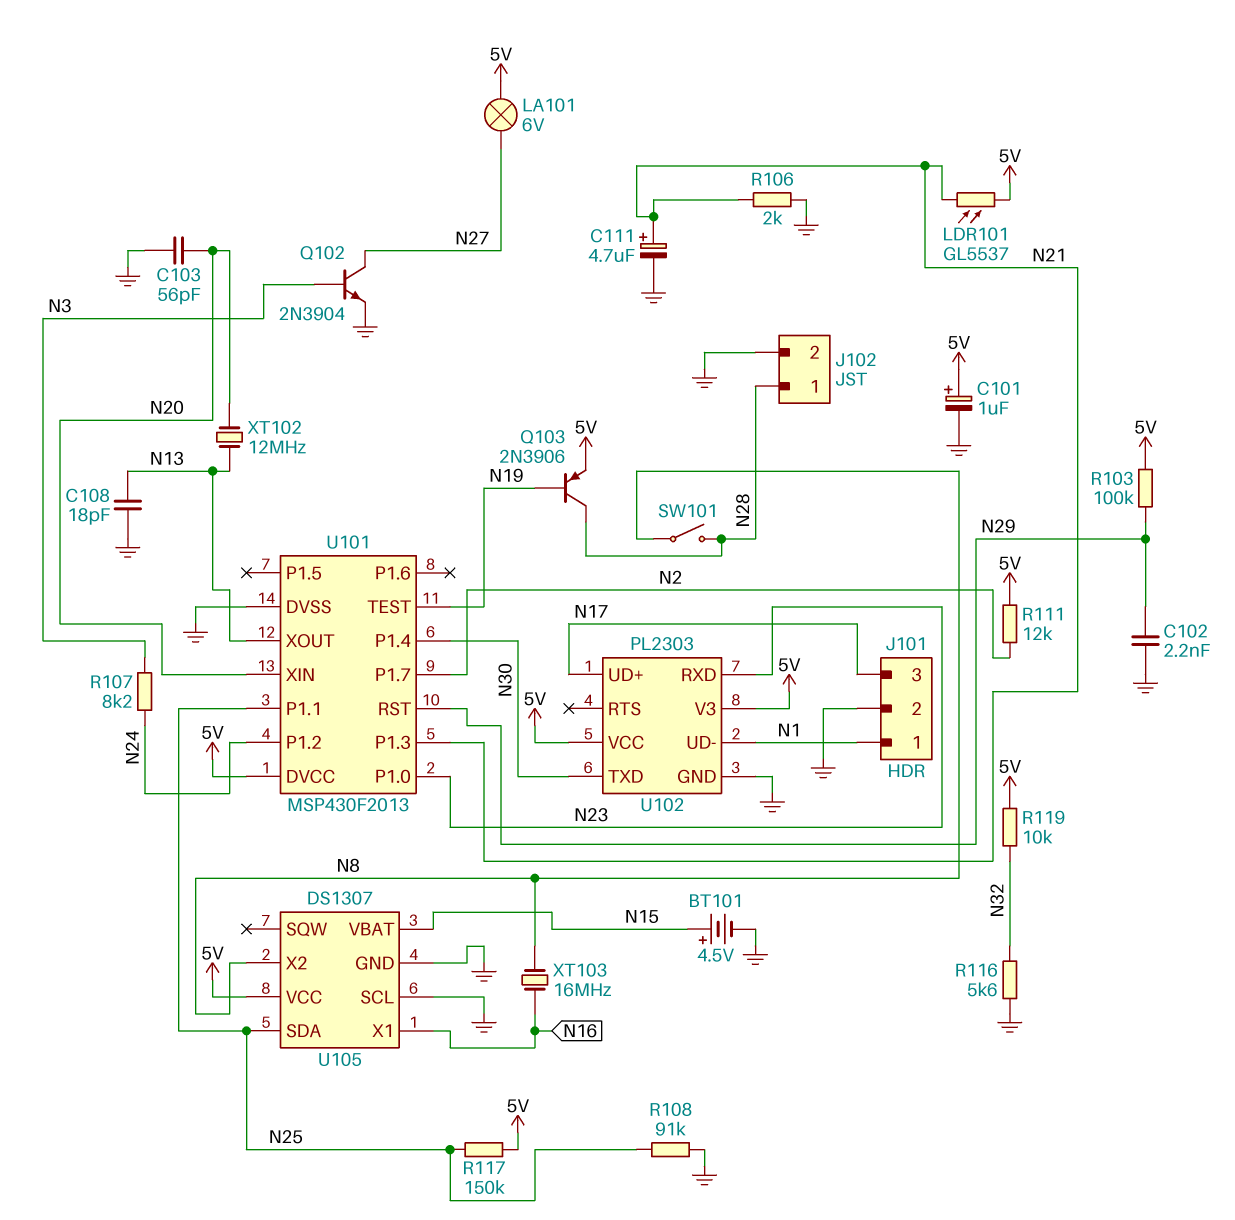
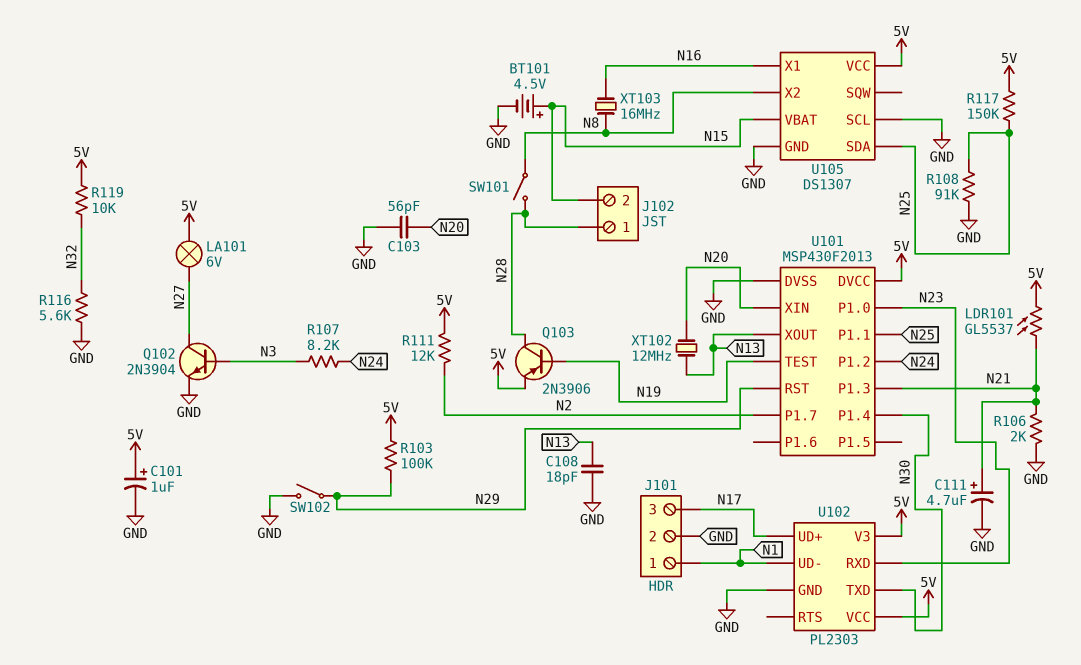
C102: 2.2nF (GND, N29) -> none
J102 pin 2: GND -> N15
SW102: none -> switch (GND, N29)

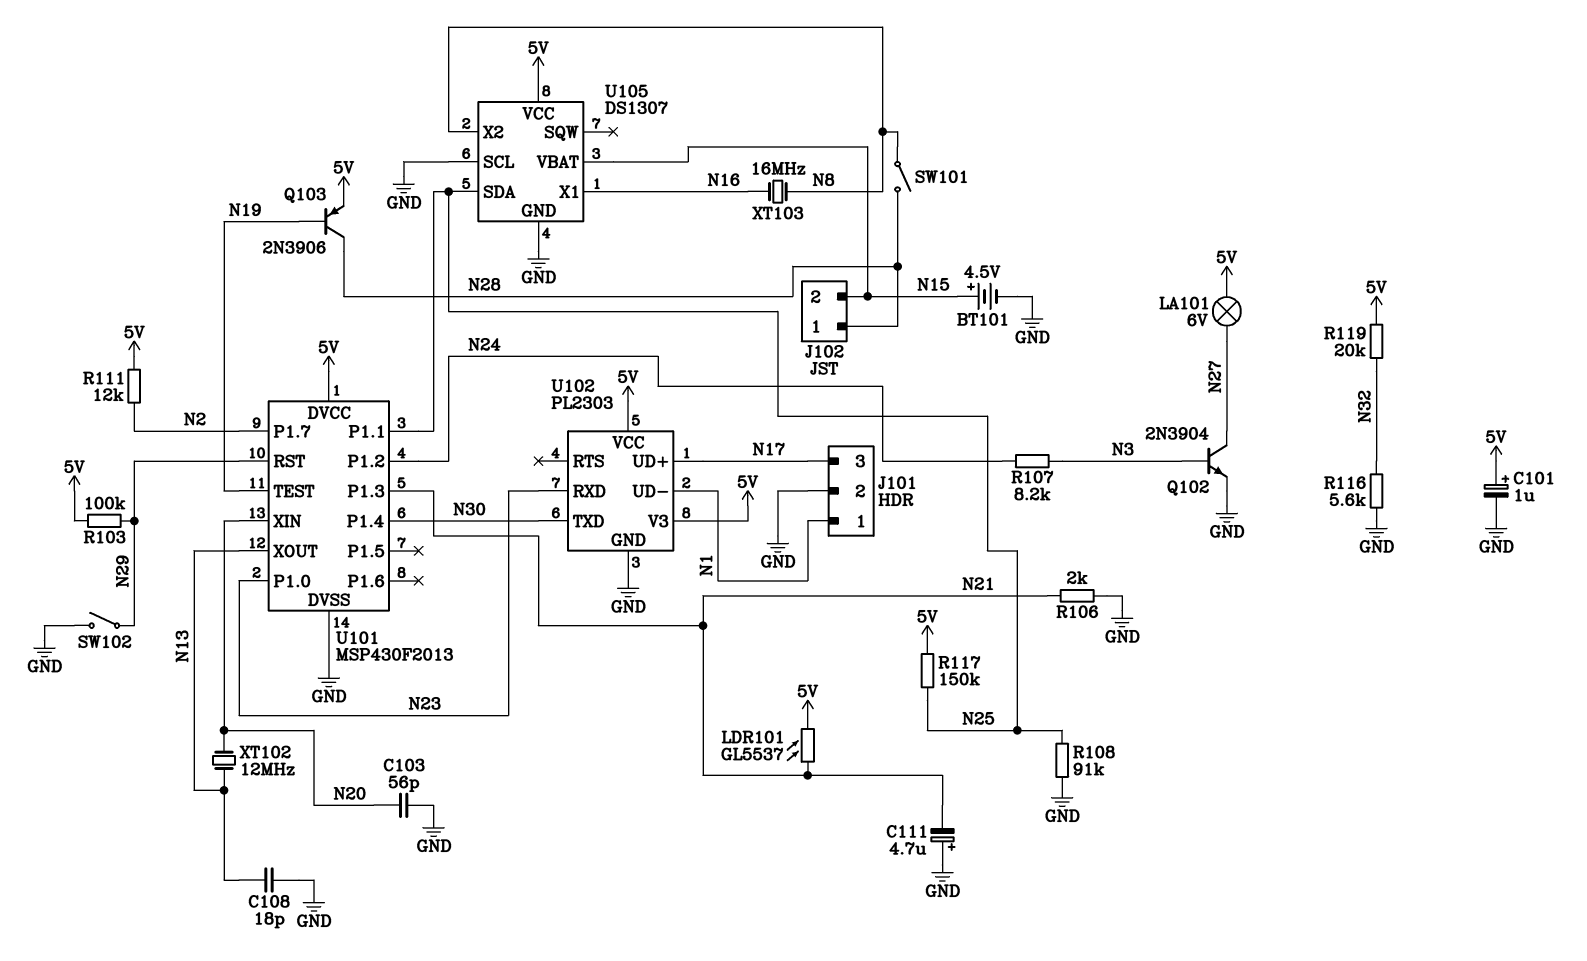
C111: 4.7uF (plus N21, minus GND) -> 4.7uF (plus GND, minus N21)
R119: 10k (5V, N32) -> 20k (5V, N32)

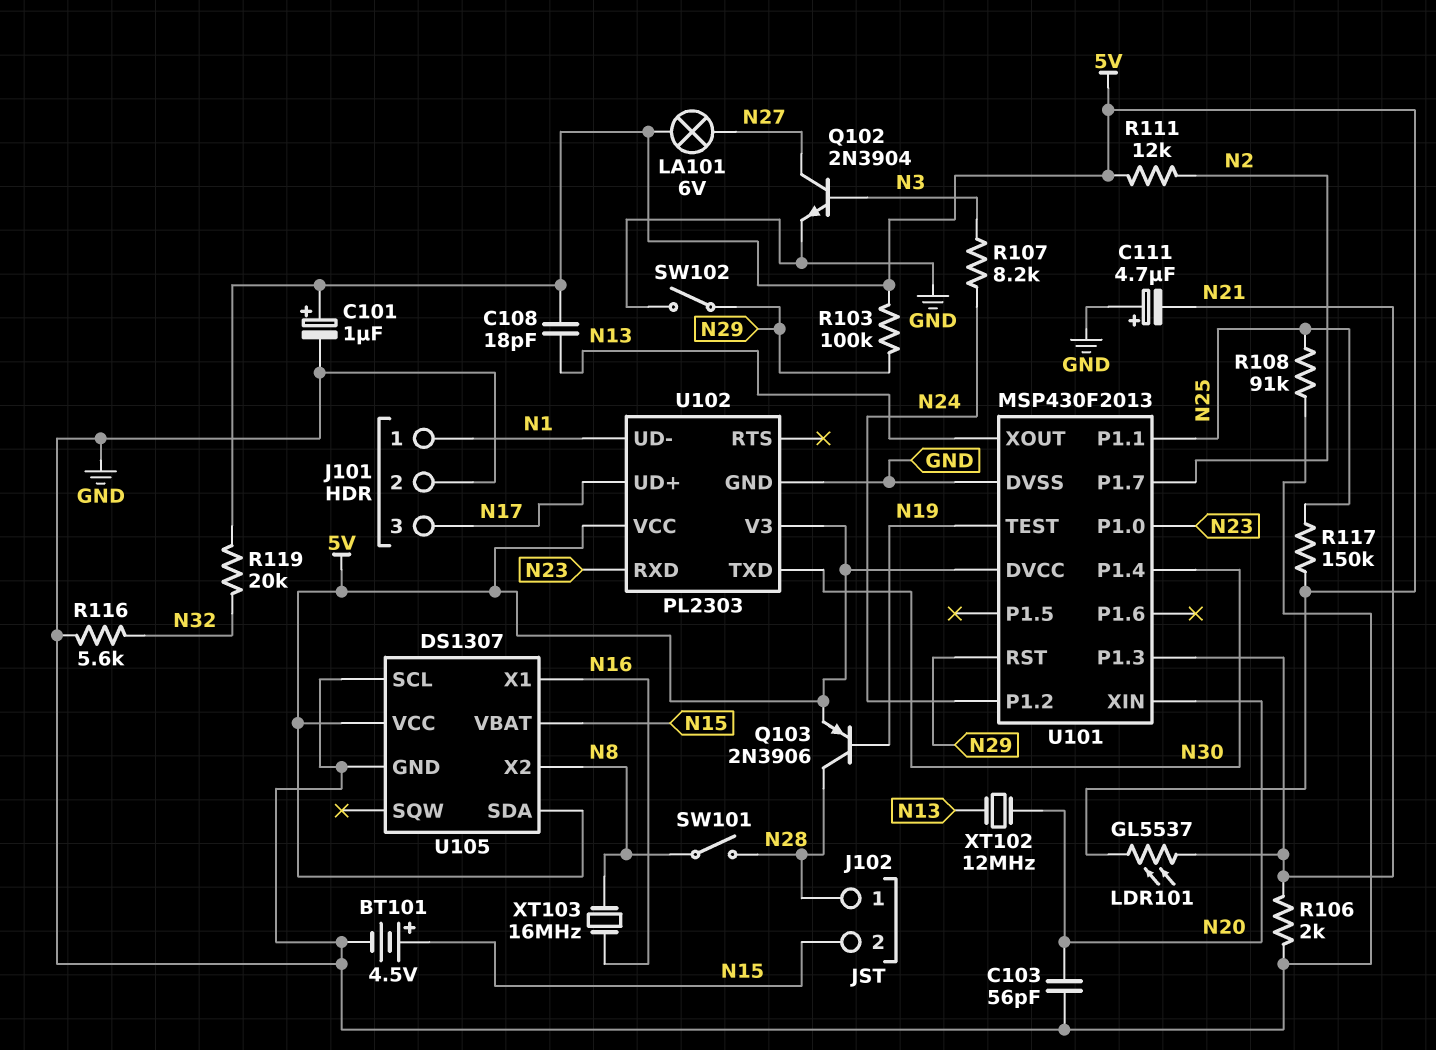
C108: 18pF (GND, N13) -> 18pF (5V, N13)
U105 pin SDA: N25 -> 5V

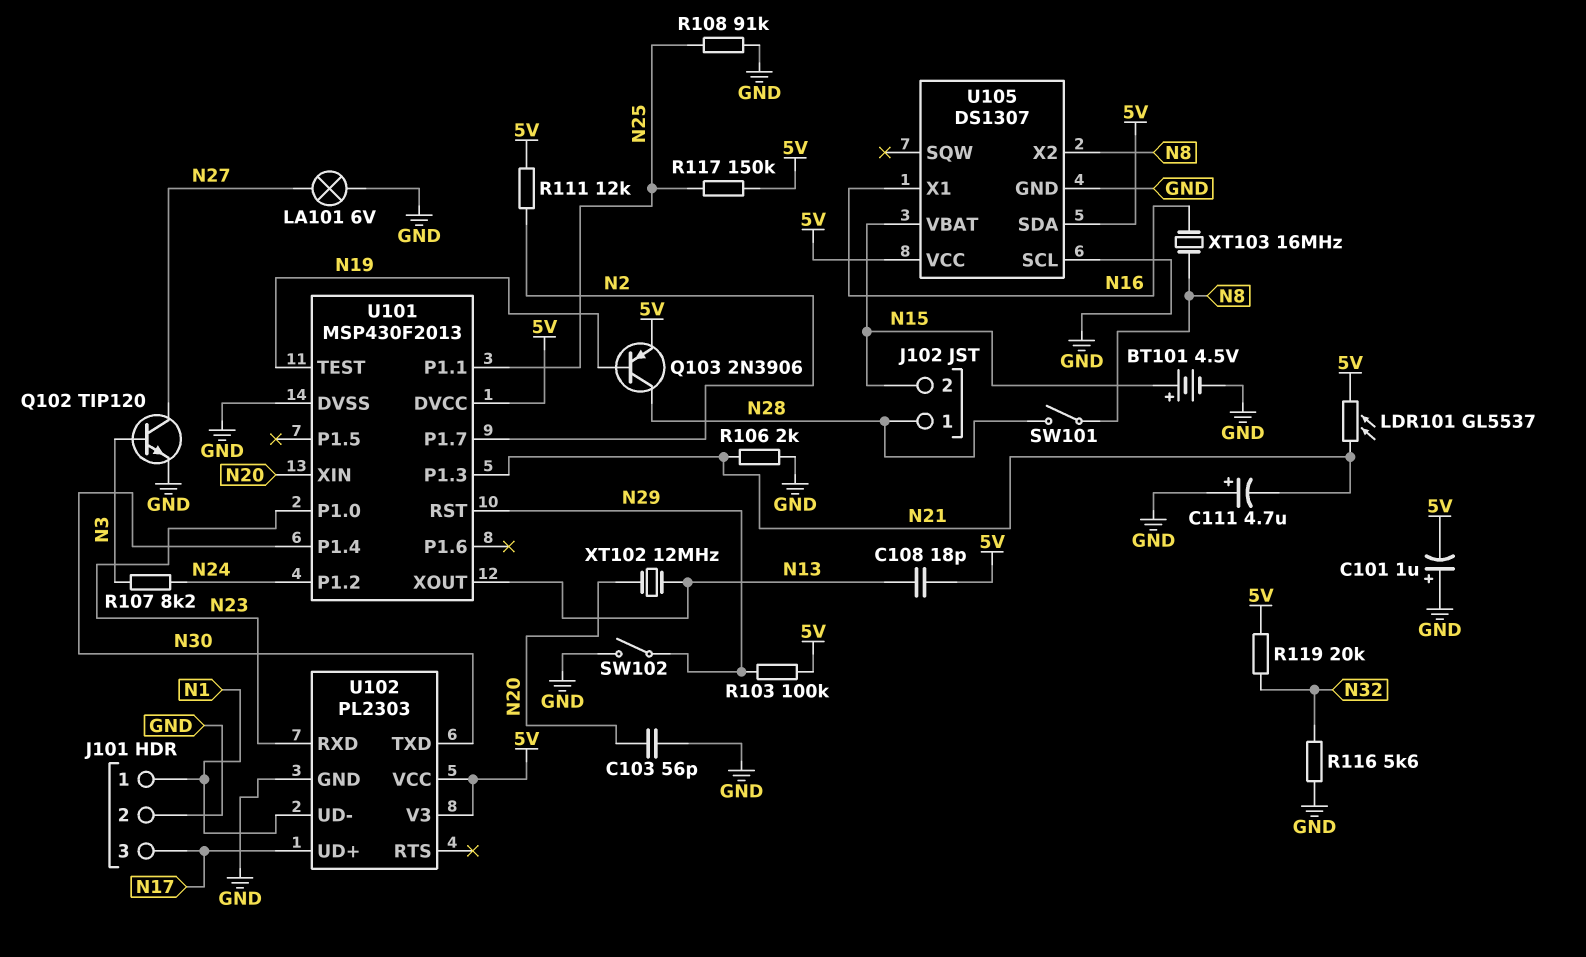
C101: 1uF (plus 5V, minus GND) -> 1uF (plus GND, minus 5V)
LA101: lamp 6V (5V, N27) -> lamp 6V (GND, N27)
Q102: NPN 2N3904 (B N3, C N27, E GND) -> NPN TIP120 (B N3, C N27, E GND)

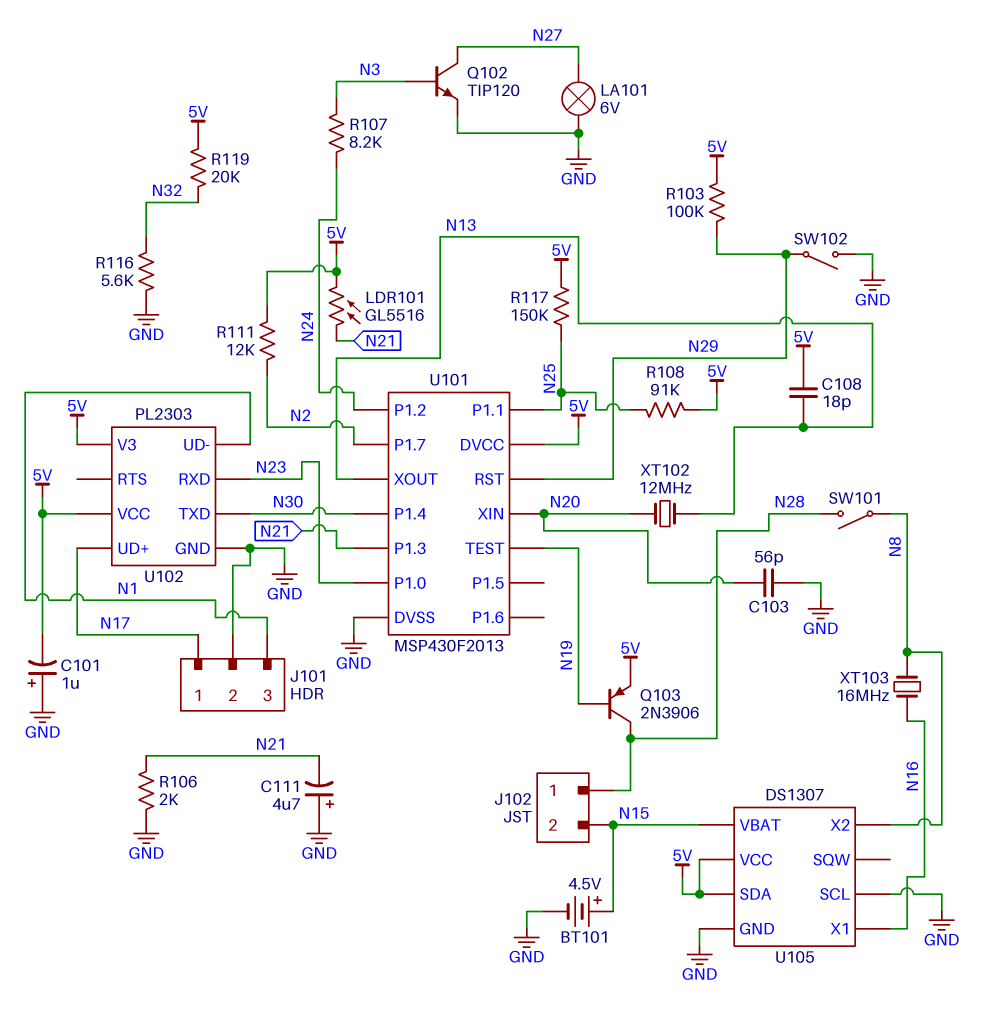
J101 pin 1: N1 -> N17
J101 pin 3: N17 -> N1
LDR101: GL5537 (5V, N21) -> GL5516 (5V, N21)
R108: 91k (GND, N25) -> 91k (5V, N25)

